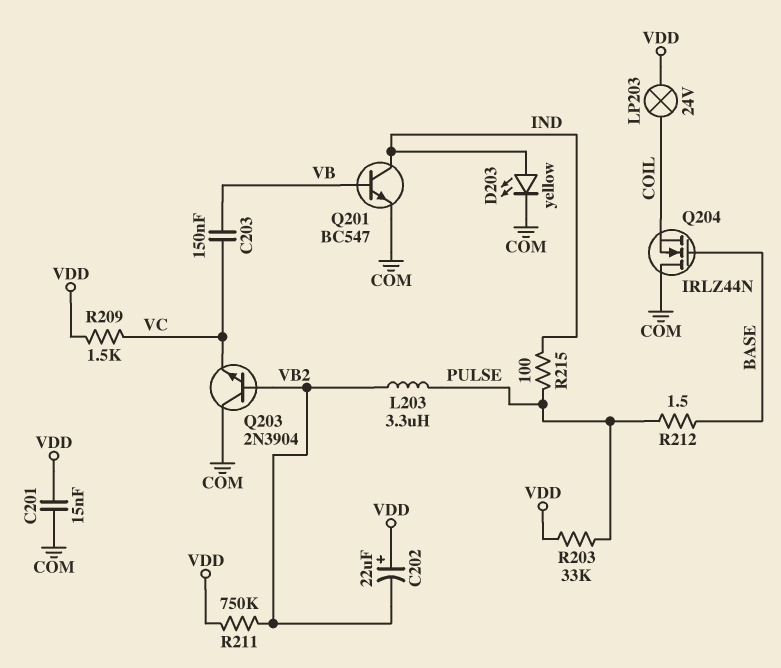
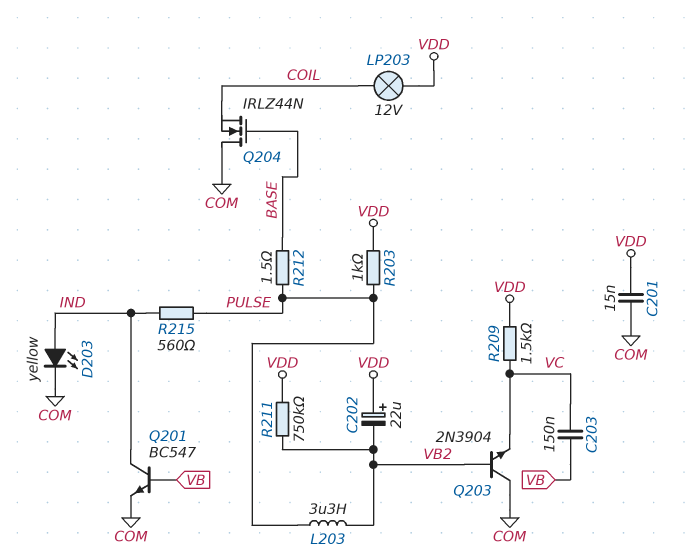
LP203: lamp 24V (COIL, VDD) -> lamp 12V (COIL, VDD)
R203: 33k (PULSE, VDD) -> 1k (PULSE, VDD)
R215: 100 (IND, PULSE) -> 560 (IND, PULSE)

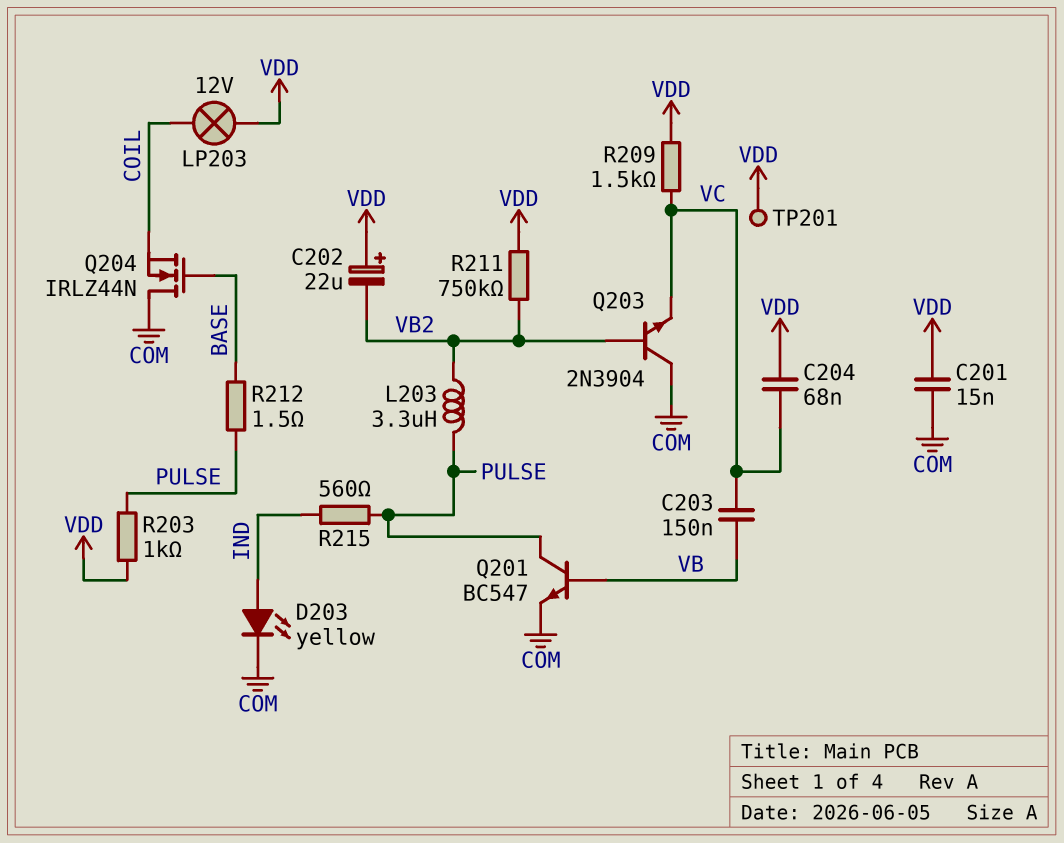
C204: none -> 68nF (VC, VDD)
Q201: NPN BC547 (B VB, C IND, E COM) -> NPN BC547 (B VB, C PULSE, E COM)
TP201: none -> test point (VDD)

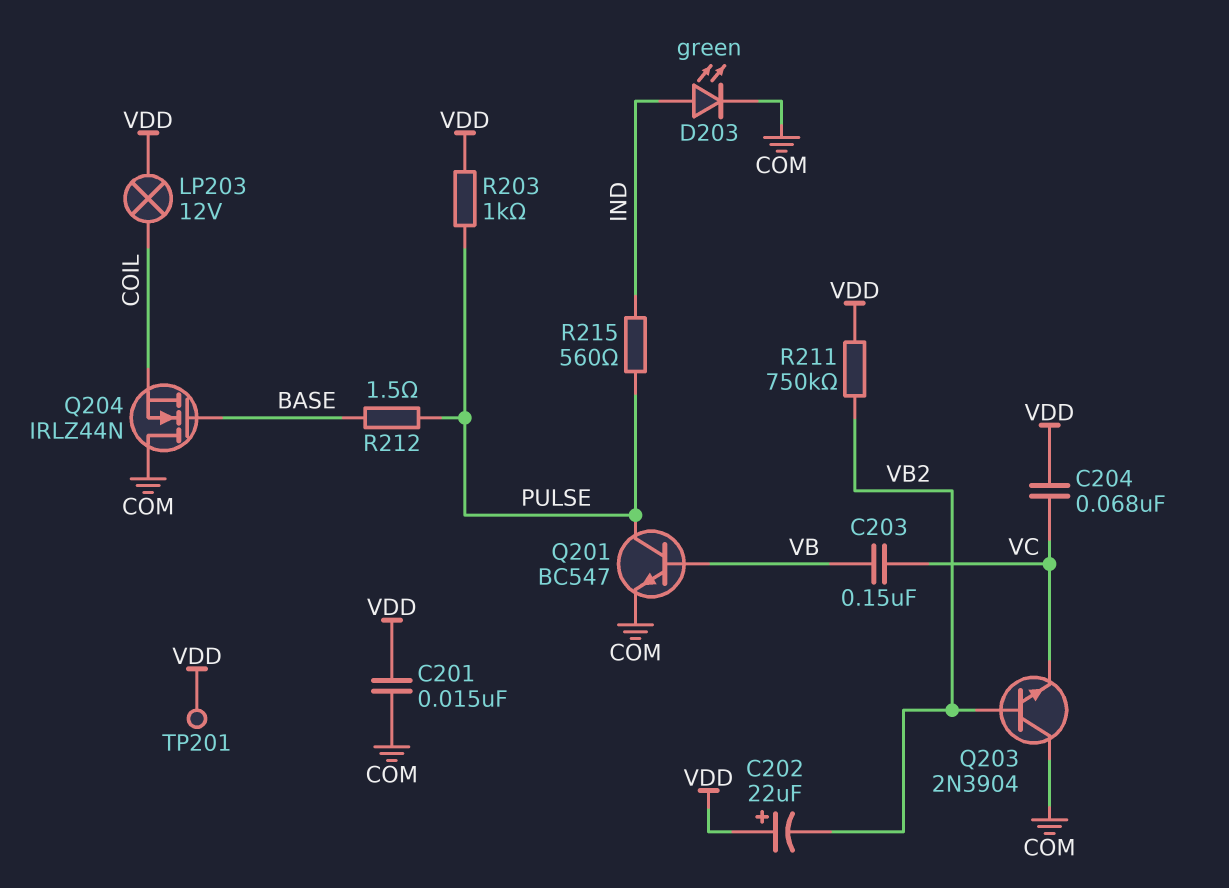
D203: LED yellow (A IND, K COM) -> LED green (A IND, K COM)
L203: 3.3uH (PULSE, VB2) -> none
R209: 1.5k (VC, VDD) -> none

